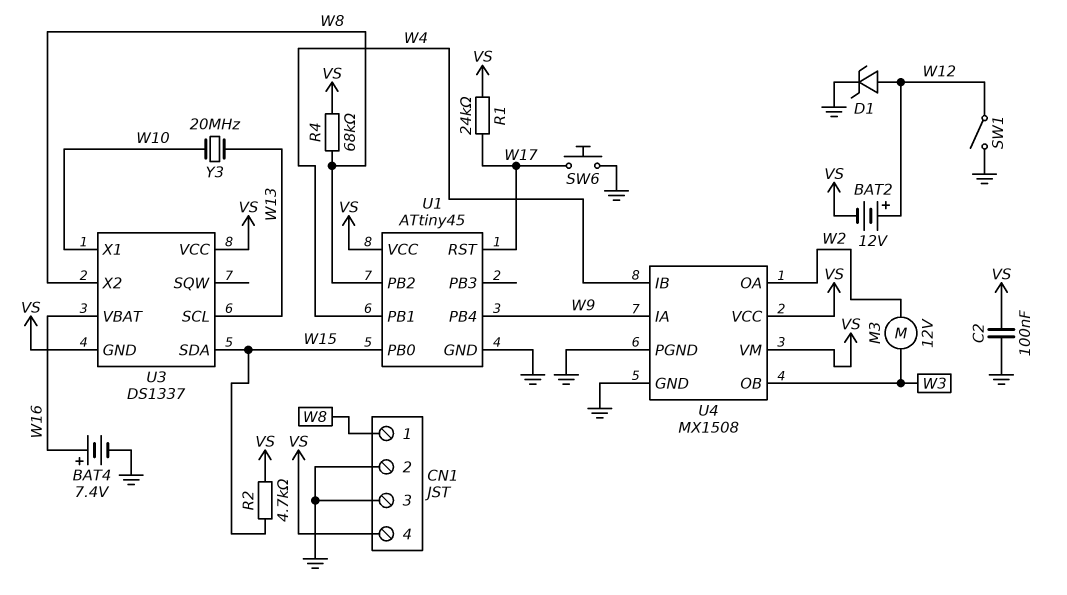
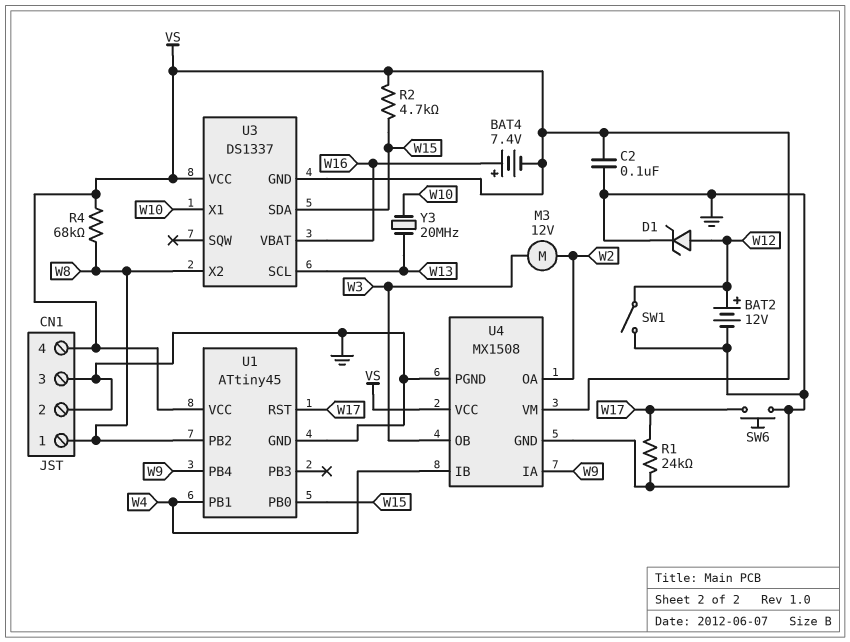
BAT2: 12V (plus W12, minus VS) -> 12V (plus W12, minus GND)
BAT4: 7.4V (plus W16, minus GND) -> 7.4V (plus W16, minus VS)
R1: 24k (VS, W17) -> 24k (GND, W17)

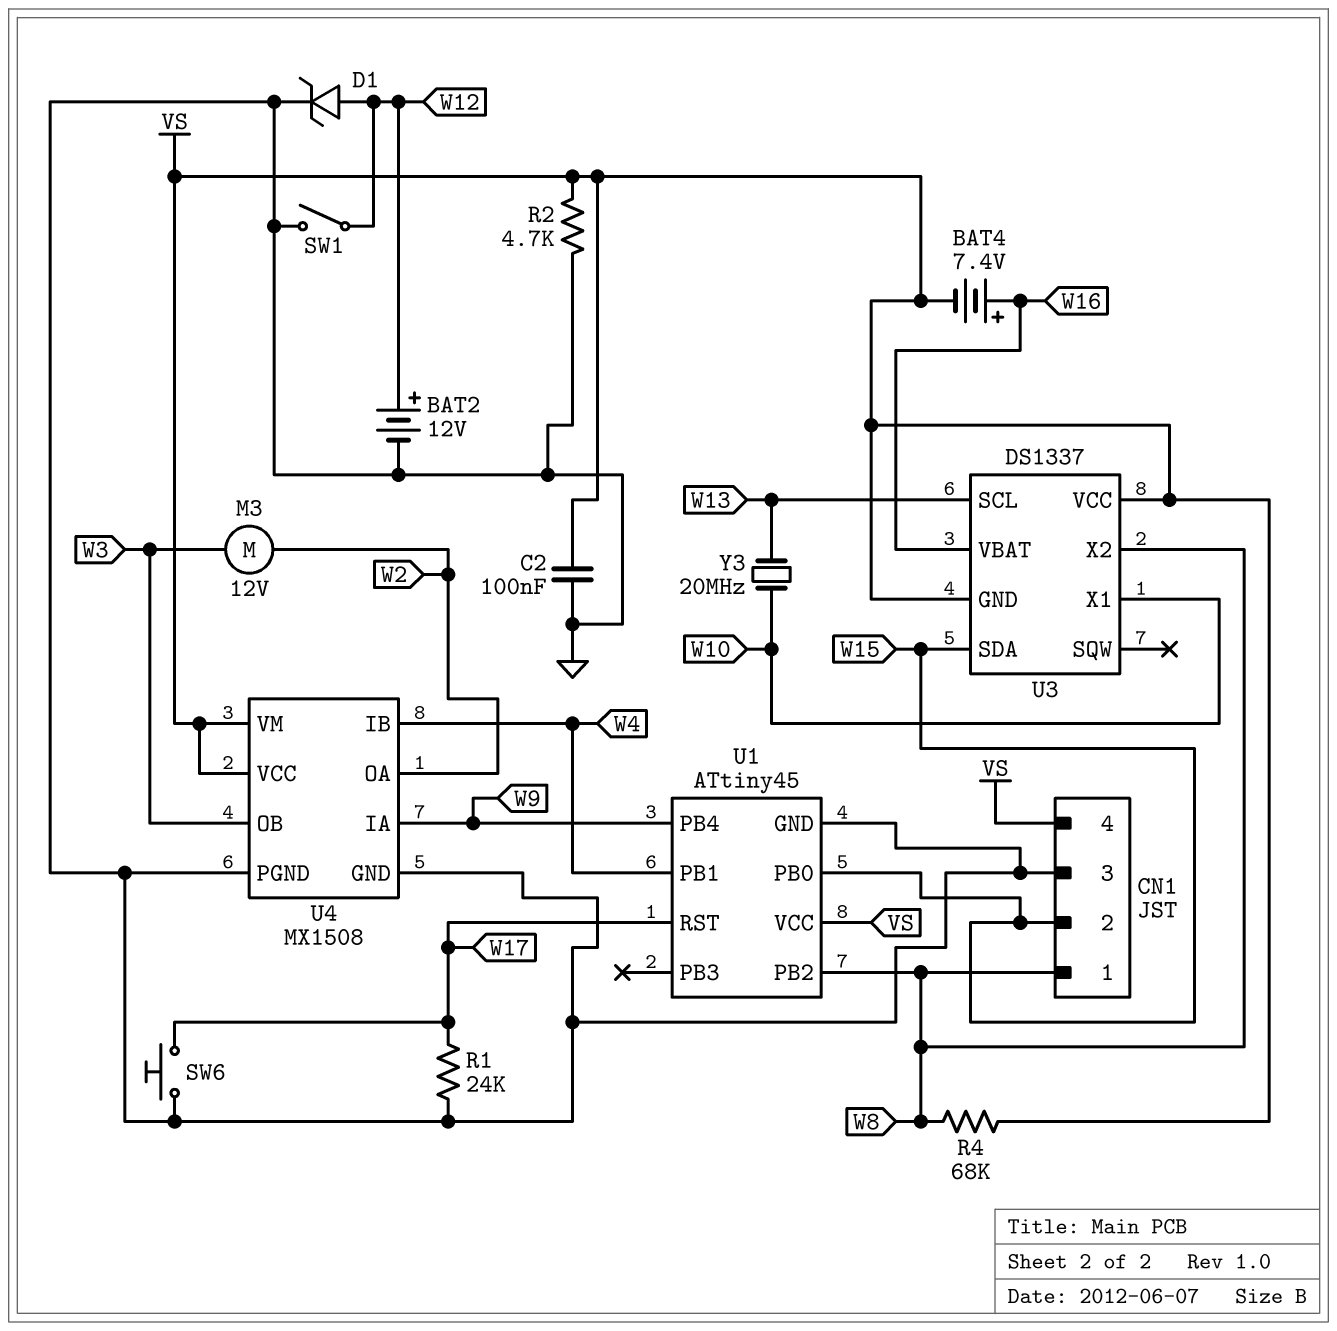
CN1 pin 2: GND -> W15
R2: 4.7k (VS, W15) -> 4.7k (GND, VS)

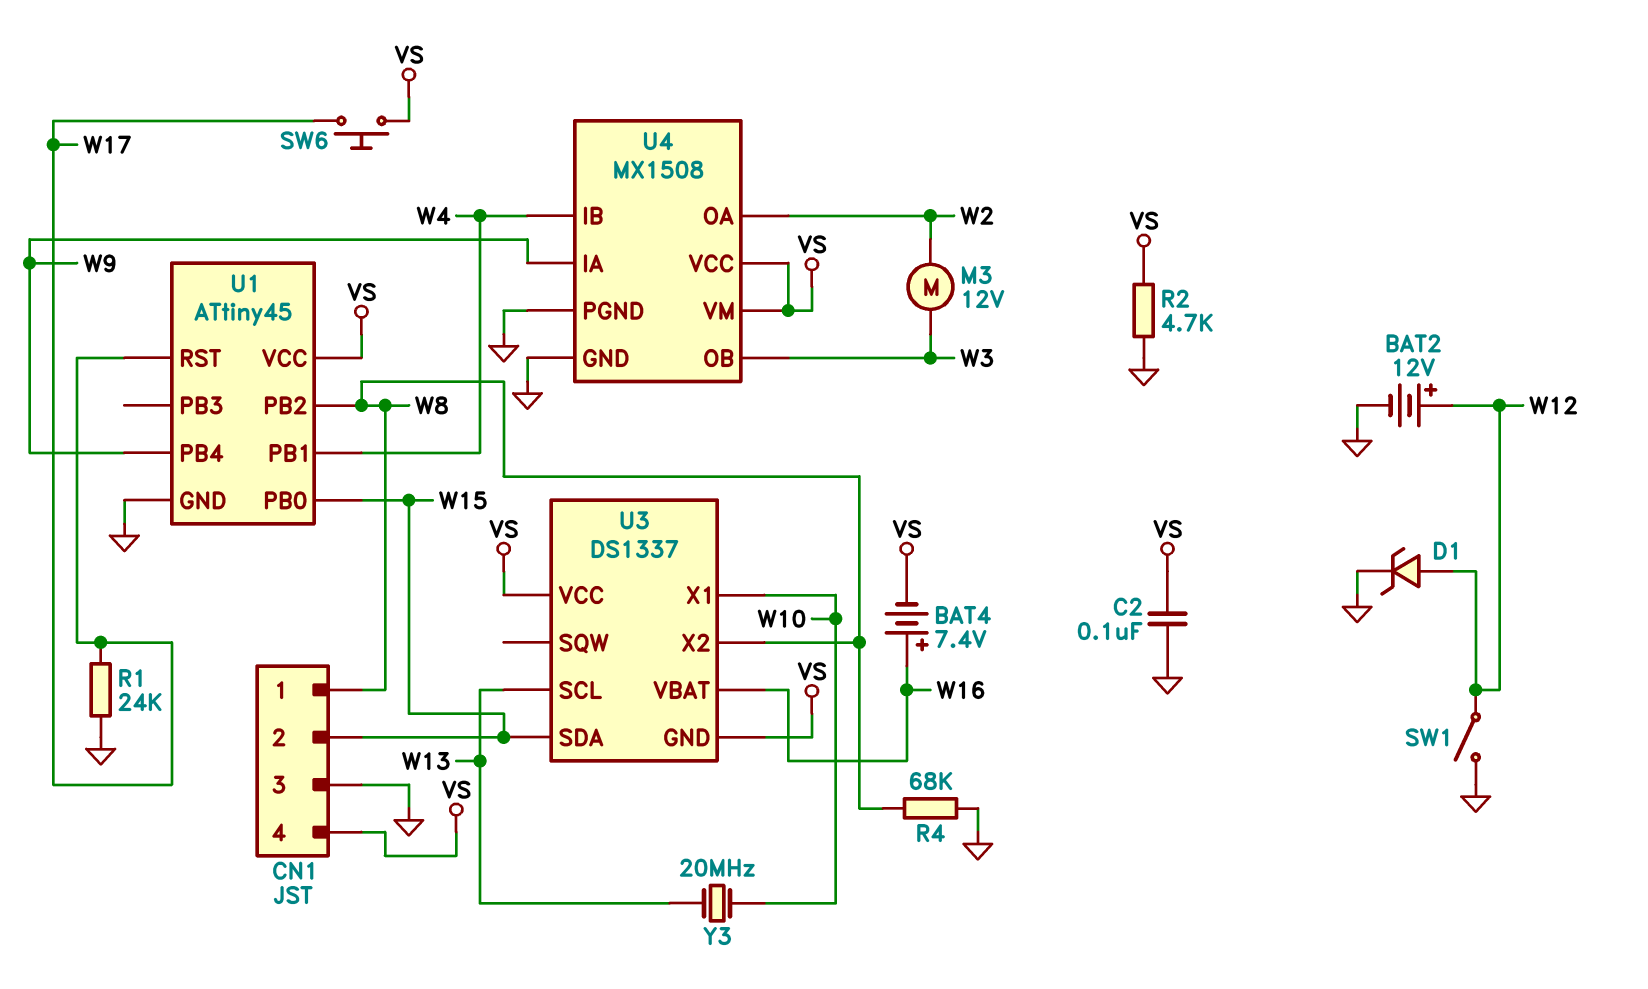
R4: 68k (VS, W8) -> 68k (GND, W8)
SW6: button (GND, W17) -> button (VS, W17)

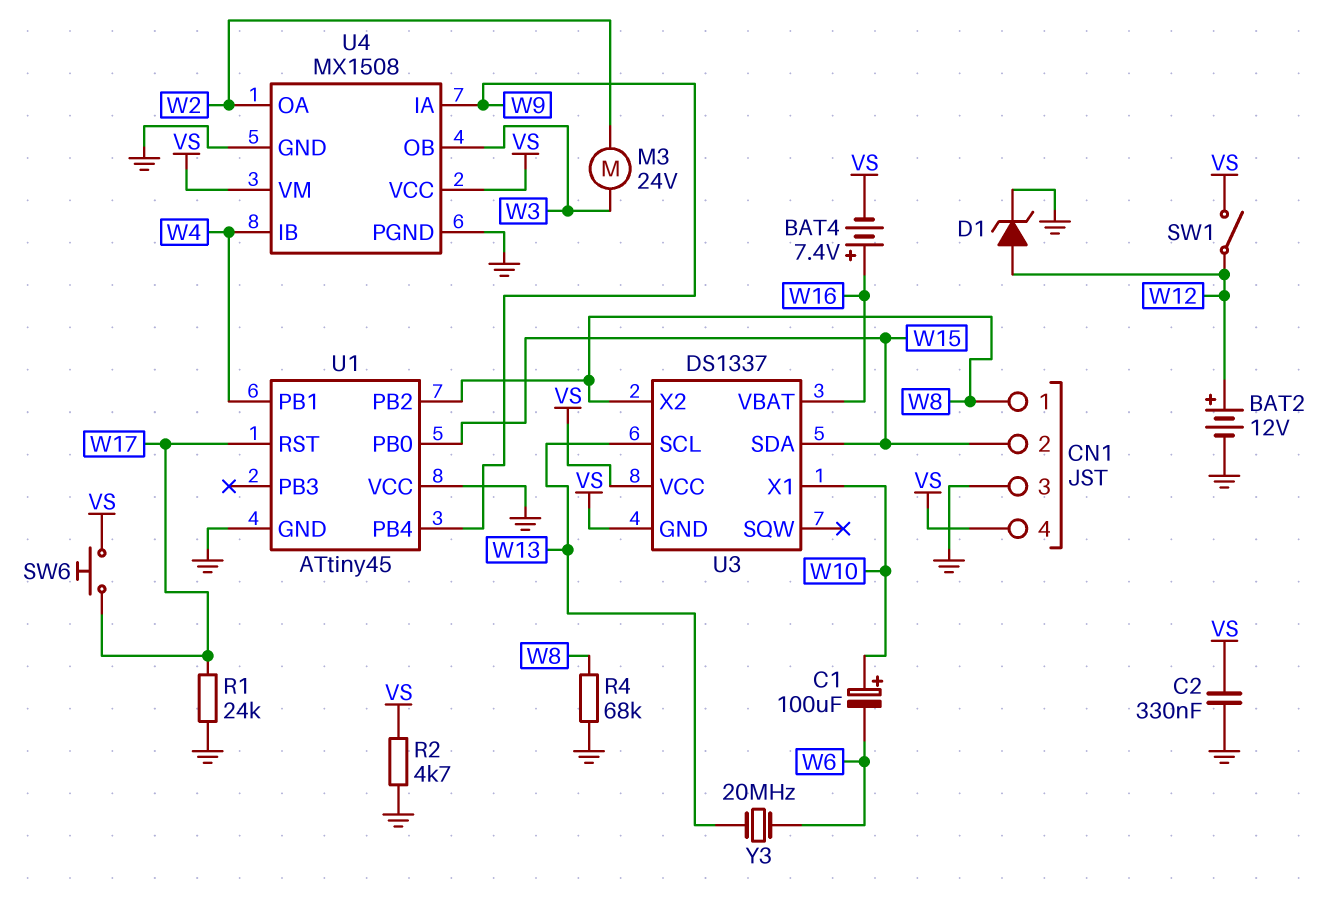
C1: none -> 100uF (plus W10, minus W6)
C2: 100nF (GND, VS) -> 330nF (GND, VS)
M3: motor 12V (W2, W3) -> motor 24V (W2, W3)
SW1: switch (GND, W12) -> switch (VS, W12)
U1 pin VCC: VS -> GND
Y3: 20MHz (W10, W13) -> 20MHz (W6, W13)

